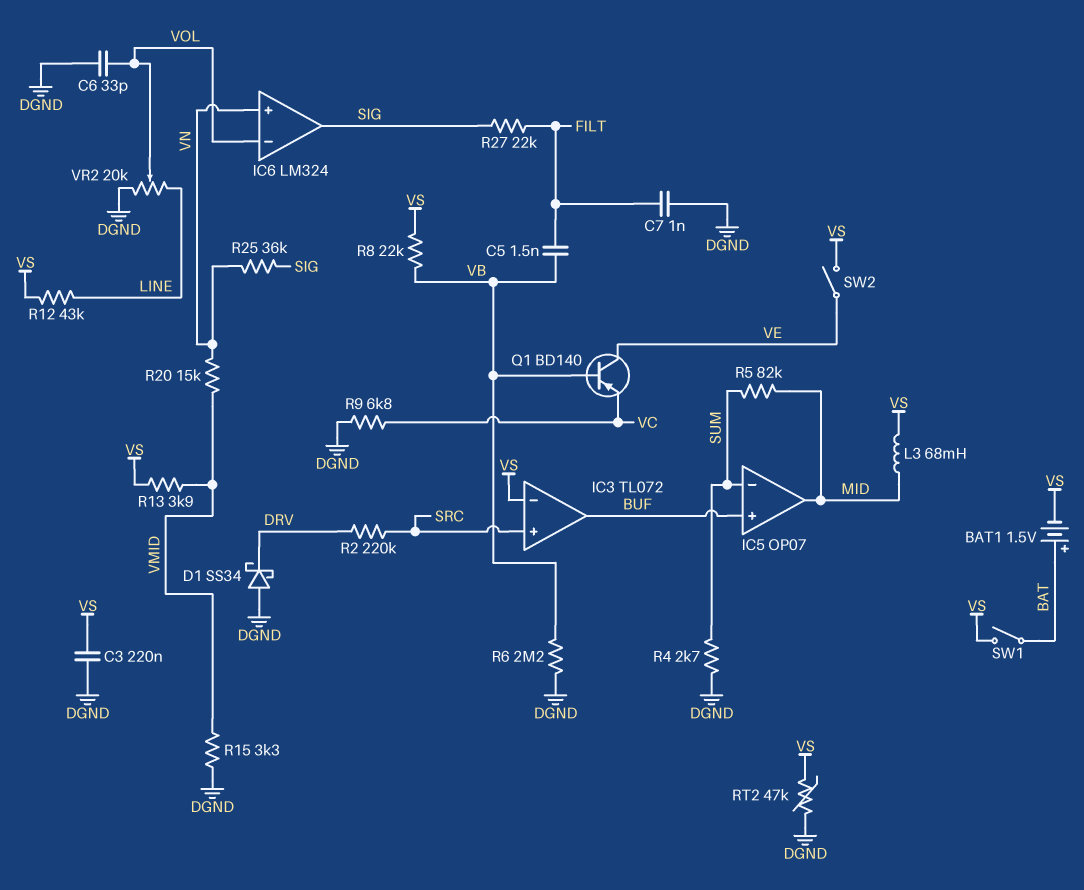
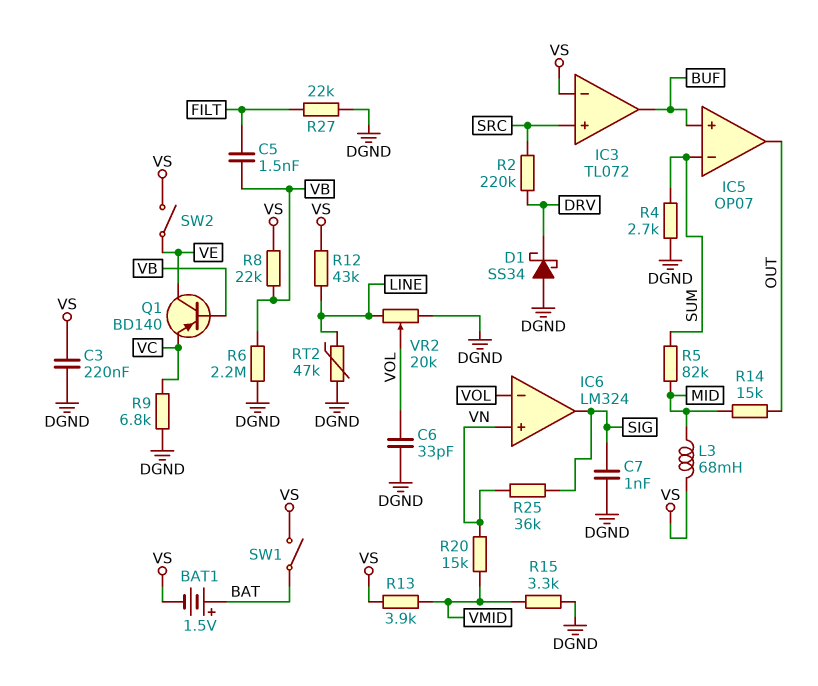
C7: 1nF (DGND, FILT) -> 1nF (DGND, SIG)
IC5 pin out: MID -> OUT
R14: none -> 15k (MID, OUT)
R27: 22k (FILT, SIG) -> 22k (DGND, FILT)
RT2: 47k (DGND, VS) -> 47k (DGND, LINE)

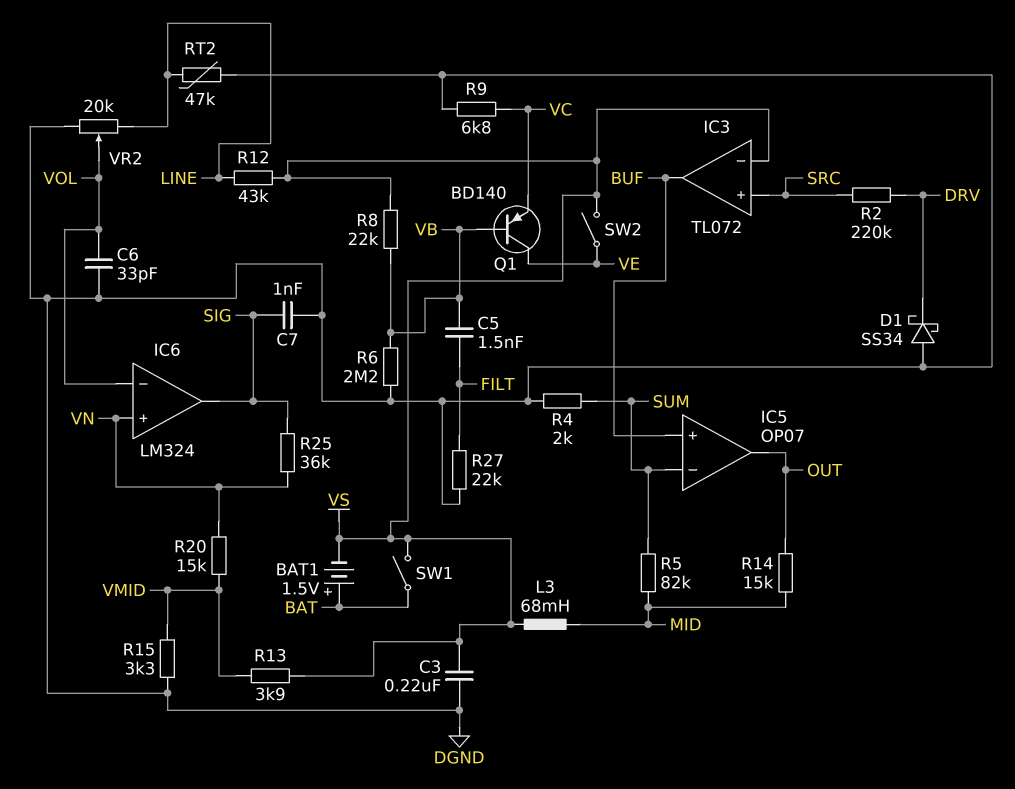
R4: 2.7k (DGND, SUM) -> 2k (DGND, SUM)

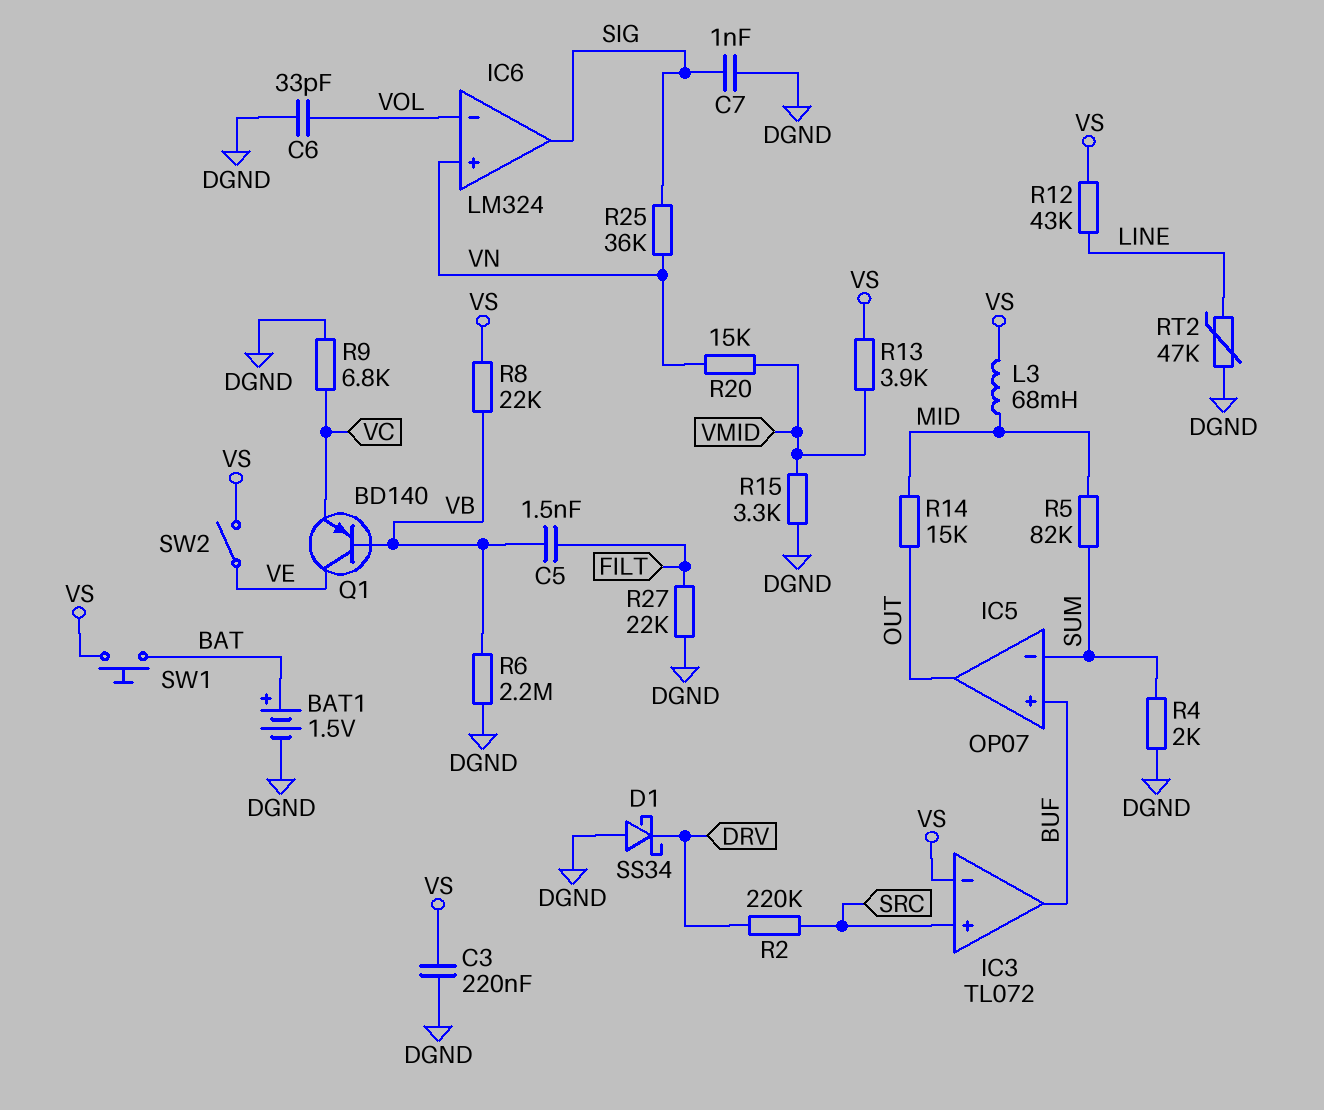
BAT1: 1.5V (plus BAT, minus VS) -> 1.5V (plus BAT, minus DGND)
SW1: switch (BAT, VS) -> button (BAT, VS)
VR2: 20k (DGND, LINE, wiper VOL) -> none

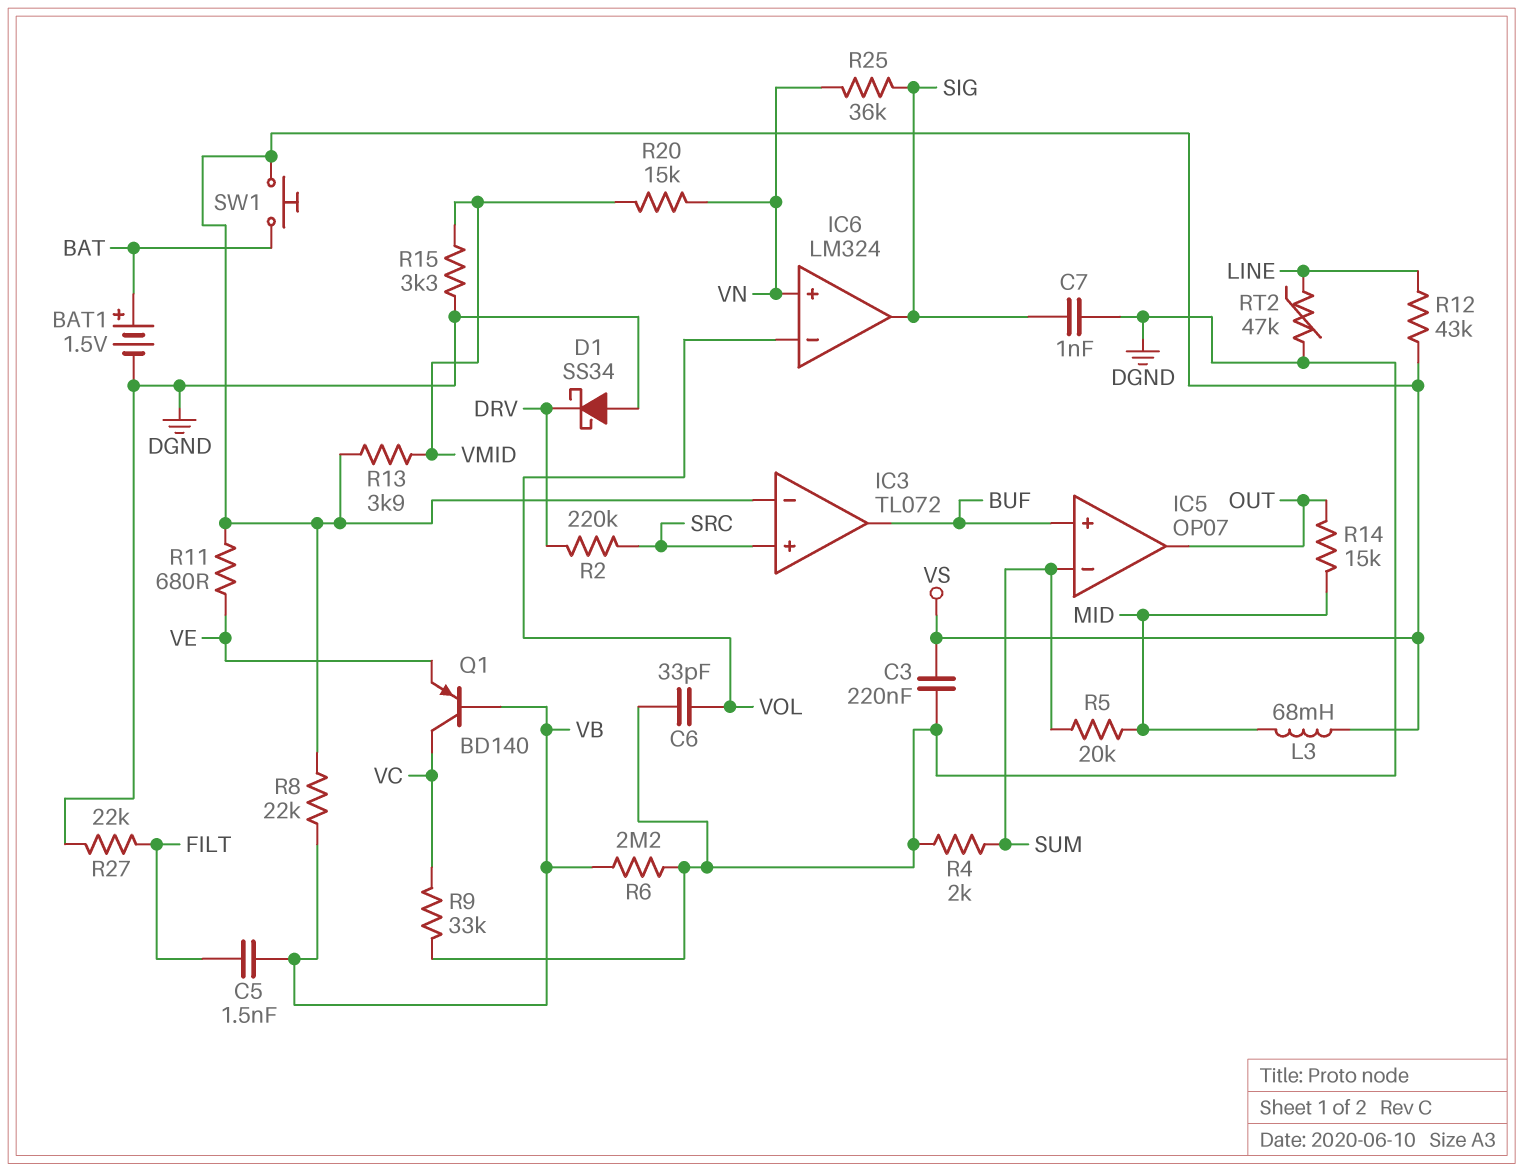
Q1: PNP BD140 (B VB, C VE, E VC) -> PNP BD140 (B VB, C VC, E VE)
R5: 82k (MID, SUM) -> 20k (MID, SUM)
R9: 6.8k (DGND, VC) -> 33k (DGND, VC)
R11: none -> 680 (VE, VS)
SW2: switch (VE, VS) -> none

